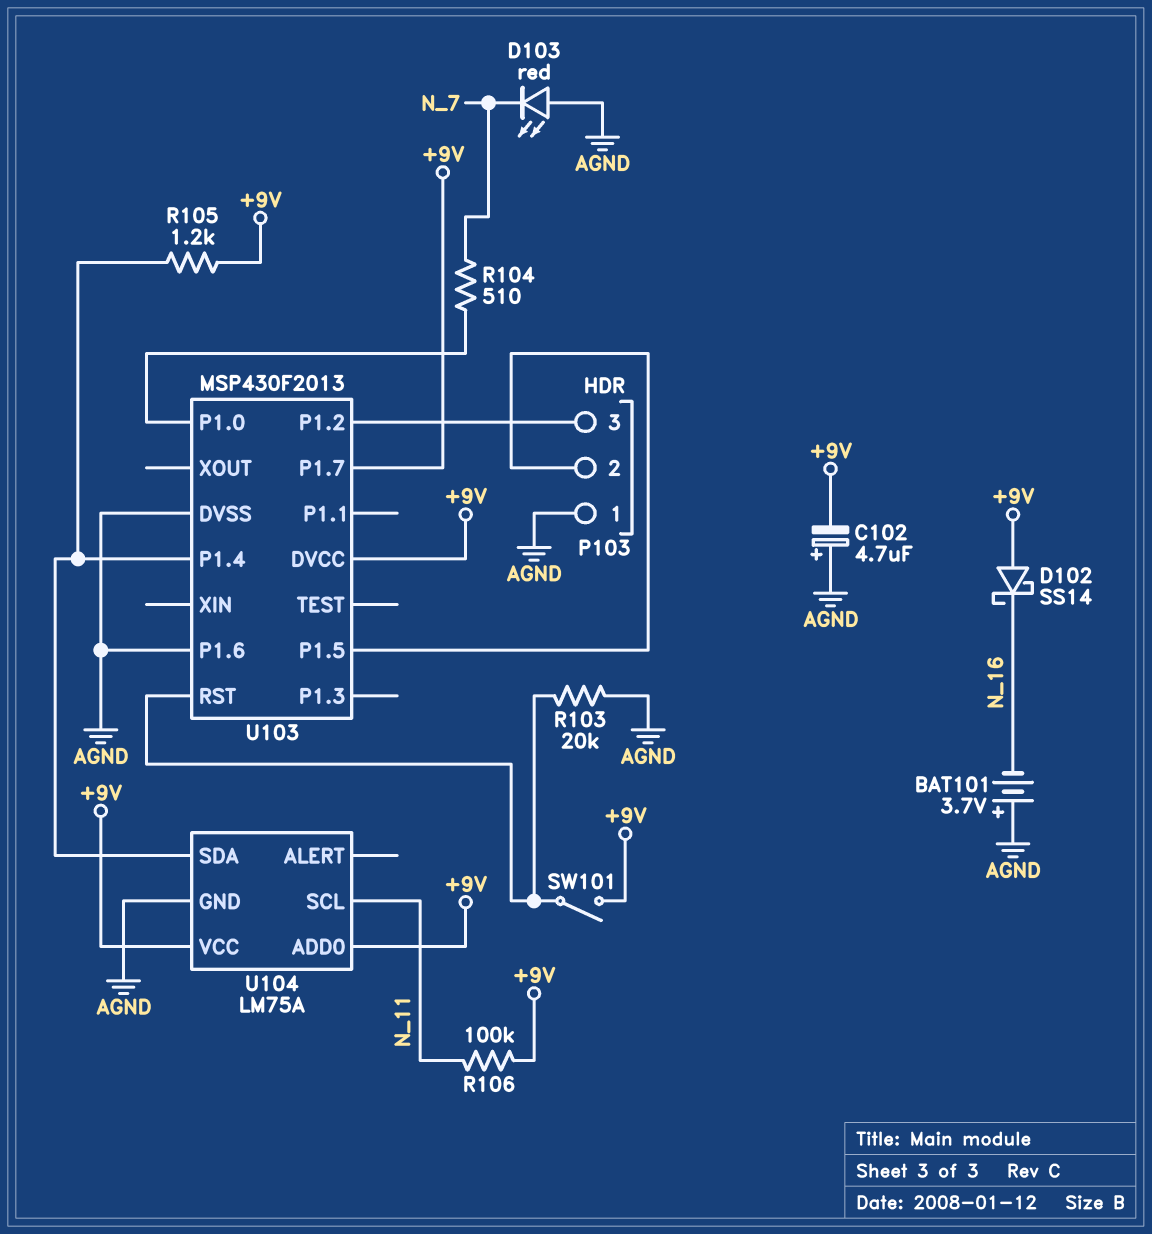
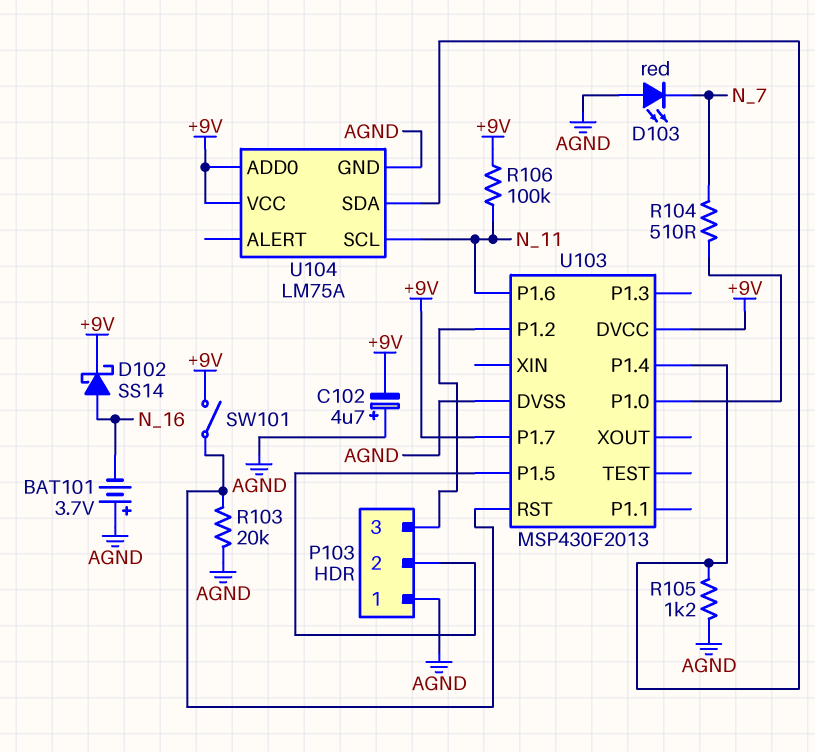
D102: schottky SS14 (A +9V, K N_16) -> schottky SS14 (A N_16, K +9V)
R105: 1.2k (+9V, U103/P1.4) -> 1.2k (AGND, U103/P1.4)
U103 pin P1.6: AGND -> N_11

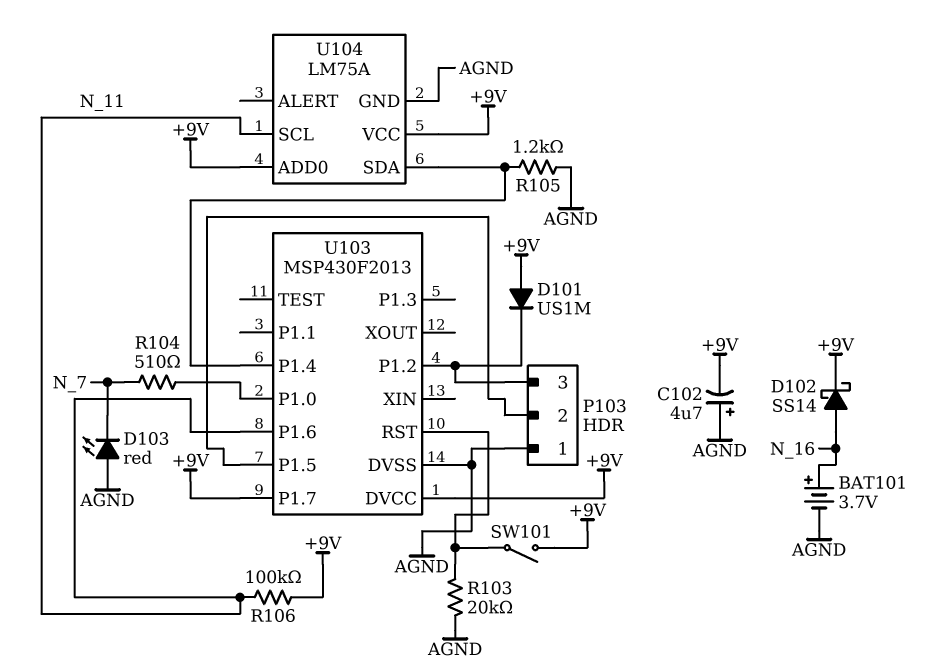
BAT101: 3.7V (plus AGND, minus N_16) -> 3.7V (plus N_16, minus AGND)
D101: none -> diode US1M (A +9V, K P103/3)

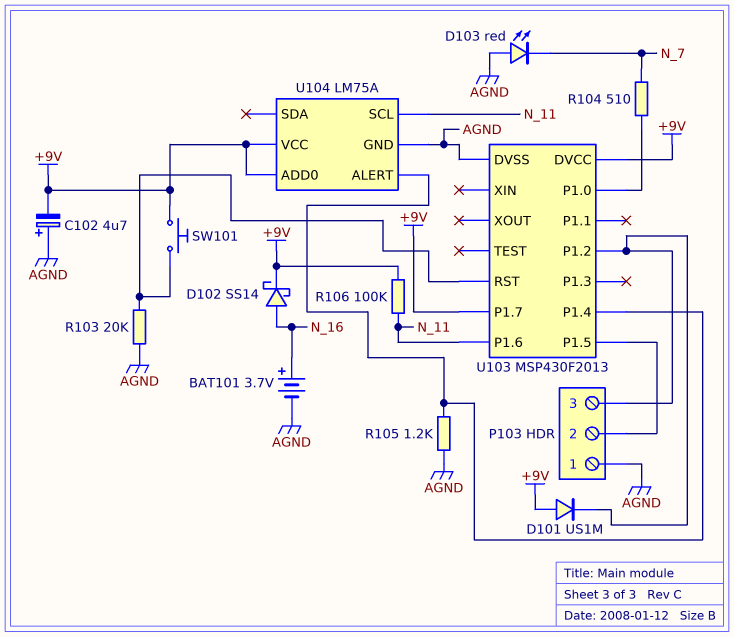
SW101: switch (+9V, U103/RST) -> button (+9V, U103/RST)
U104 pin ALERT: none -> U103/P1.4
U104 pin SDA: U103/P1.4 -> none

